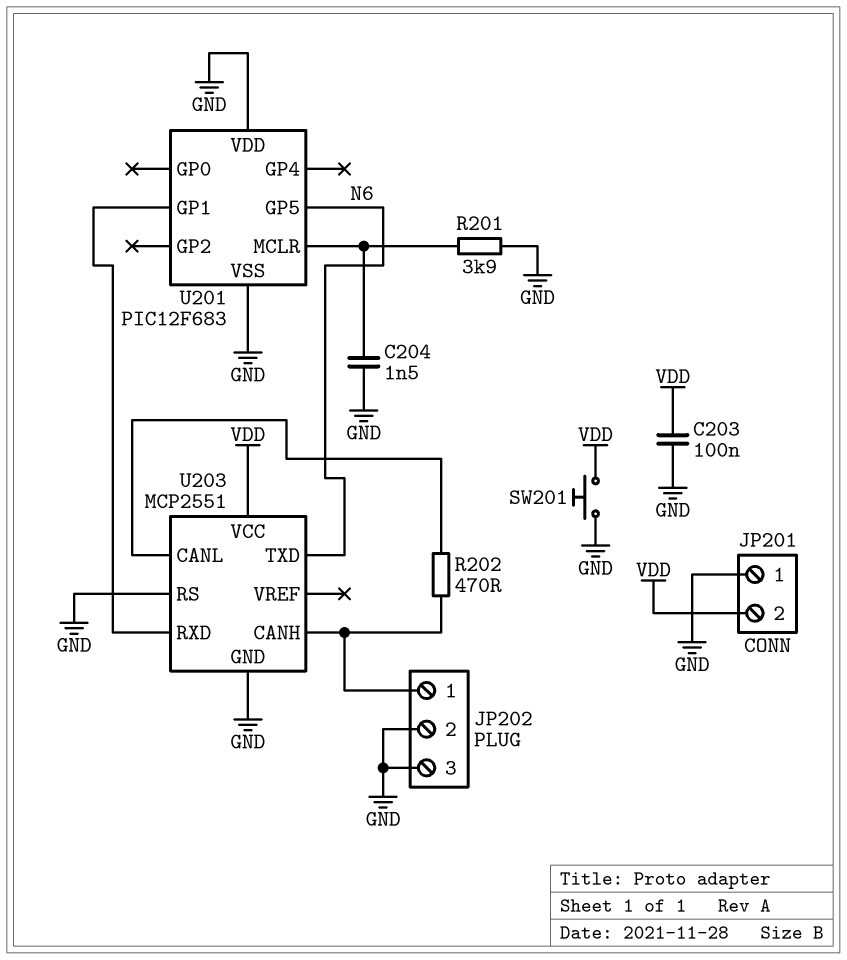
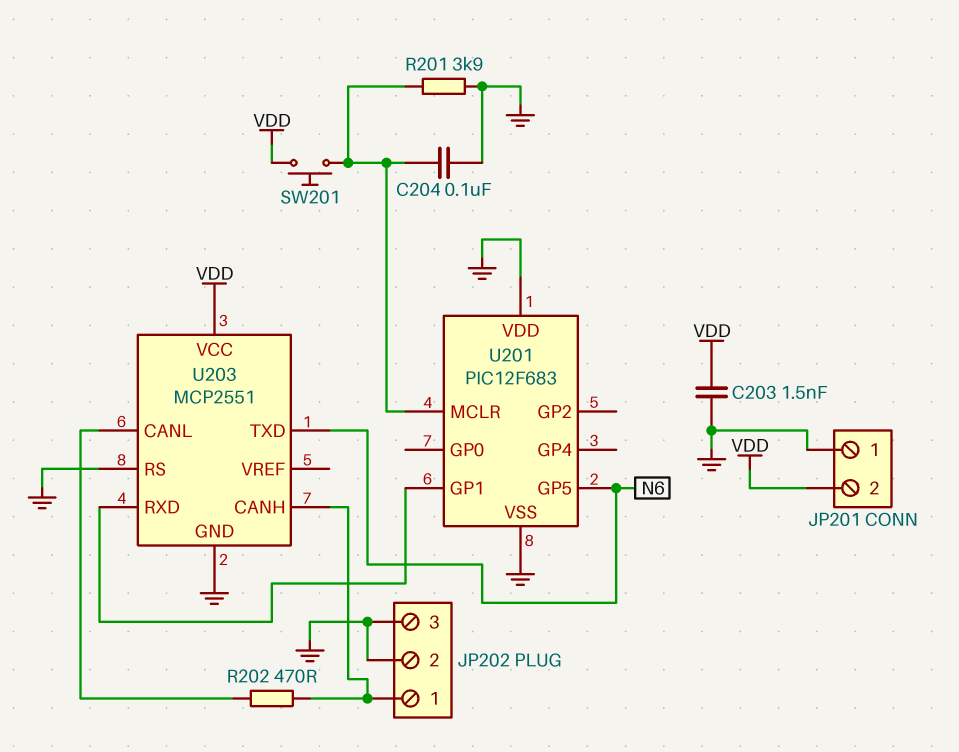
C203: 100nF (GND, VDD) -> 1.5nF (GND, VDD)
C204: 1.5nF (GND, U201/MCLR) -> 100nF (GND, U201/MCLR)
SW201: button (GND, VDD) -> button (U201/MCLR, VDD)

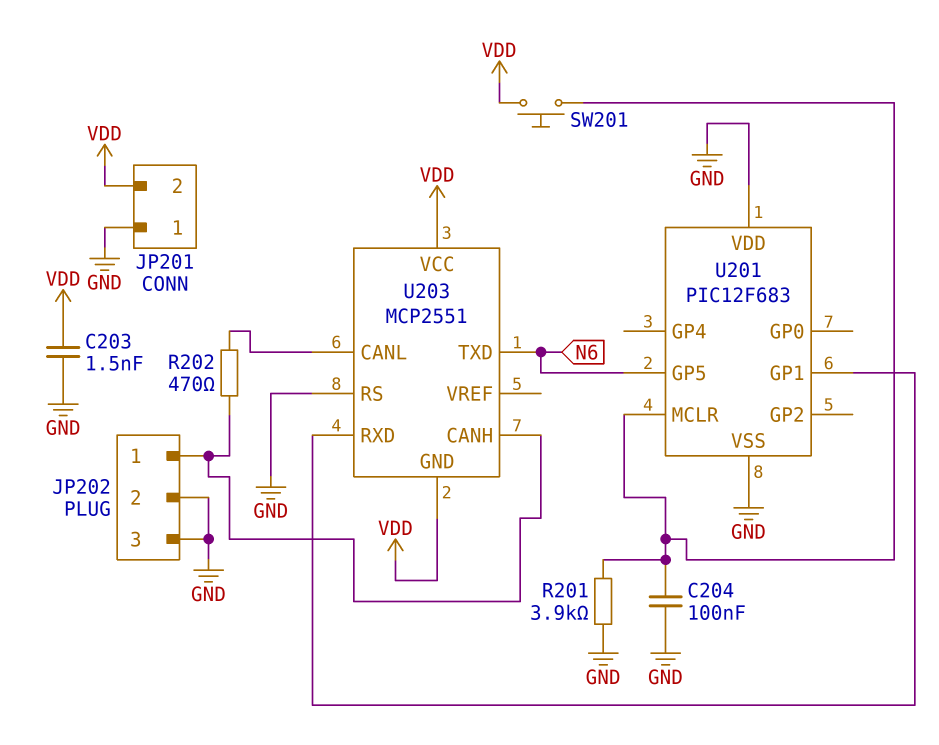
U203 pin GND: GND -> VDD

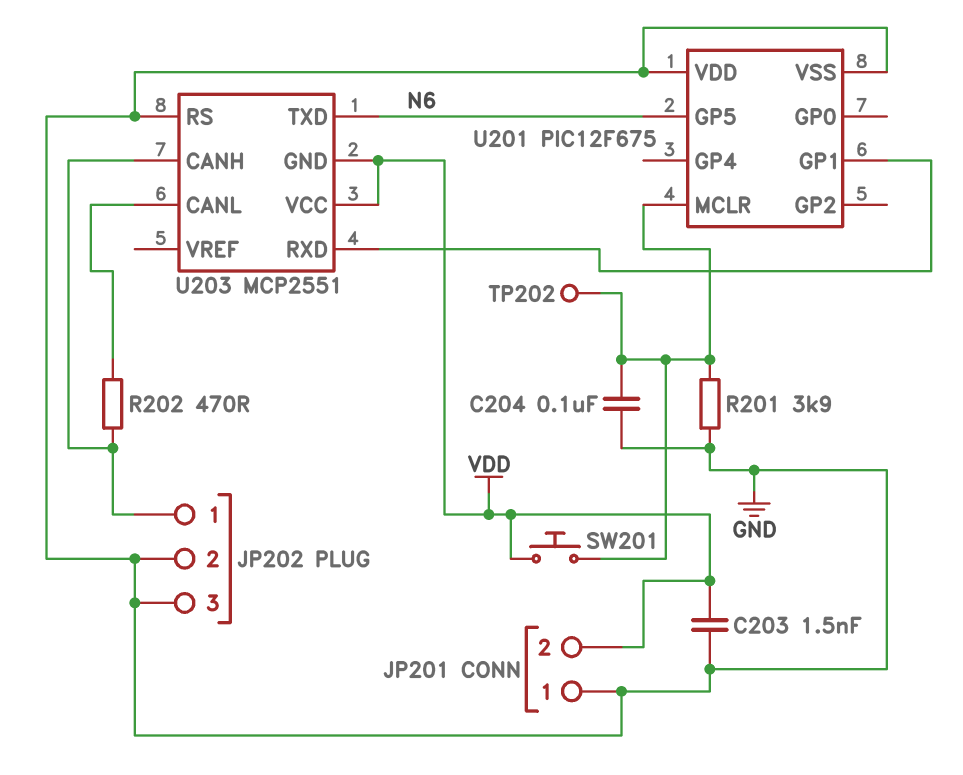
TP202: none -> test point (U201/MCLR)
U201: PIC12F683 -> PIC12F675

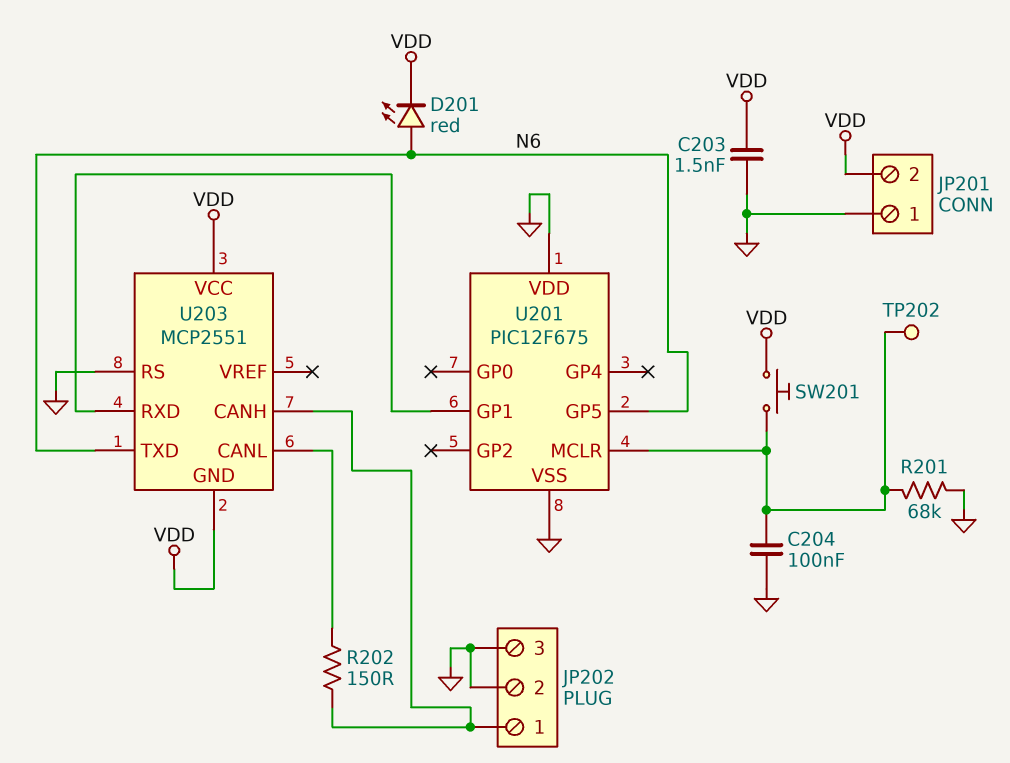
D201: none -> LED red (A N6, K VDD)
R201: 3.9k (GND, U201/MCLR) -> 68k (GND, U201/MCLR)
R202: 470 (JP202/1, U203/CANL) -> 150 (JP202/1, U203/CANL)

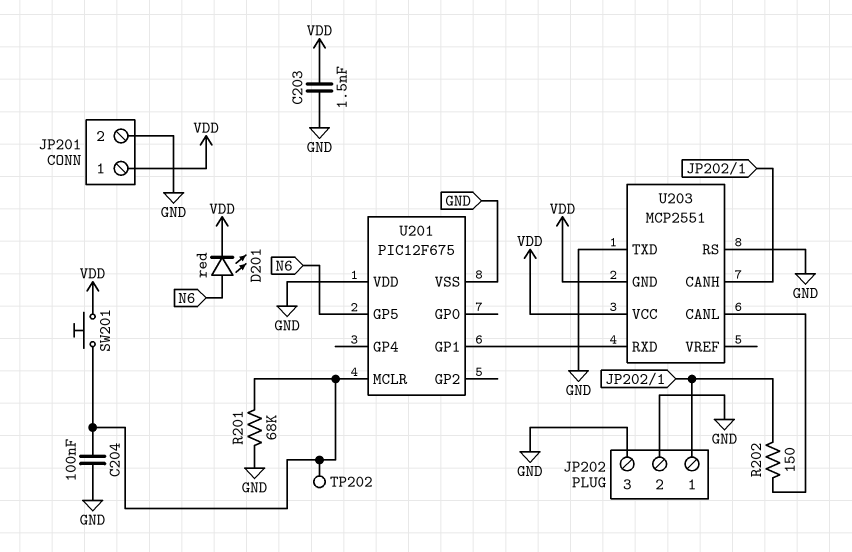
JP201 pin 1: GND -> VDD
JP201 pin 2: VDD -> GND
U203 pin TXD: N6 -> GND

